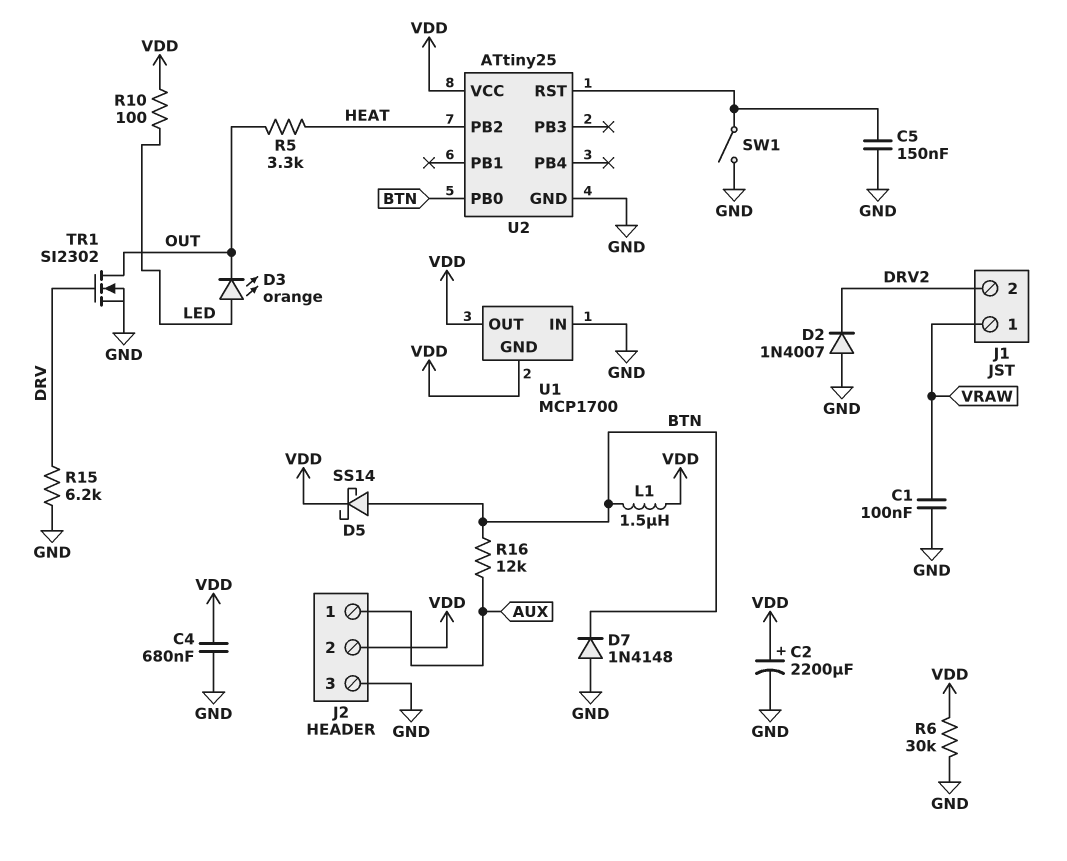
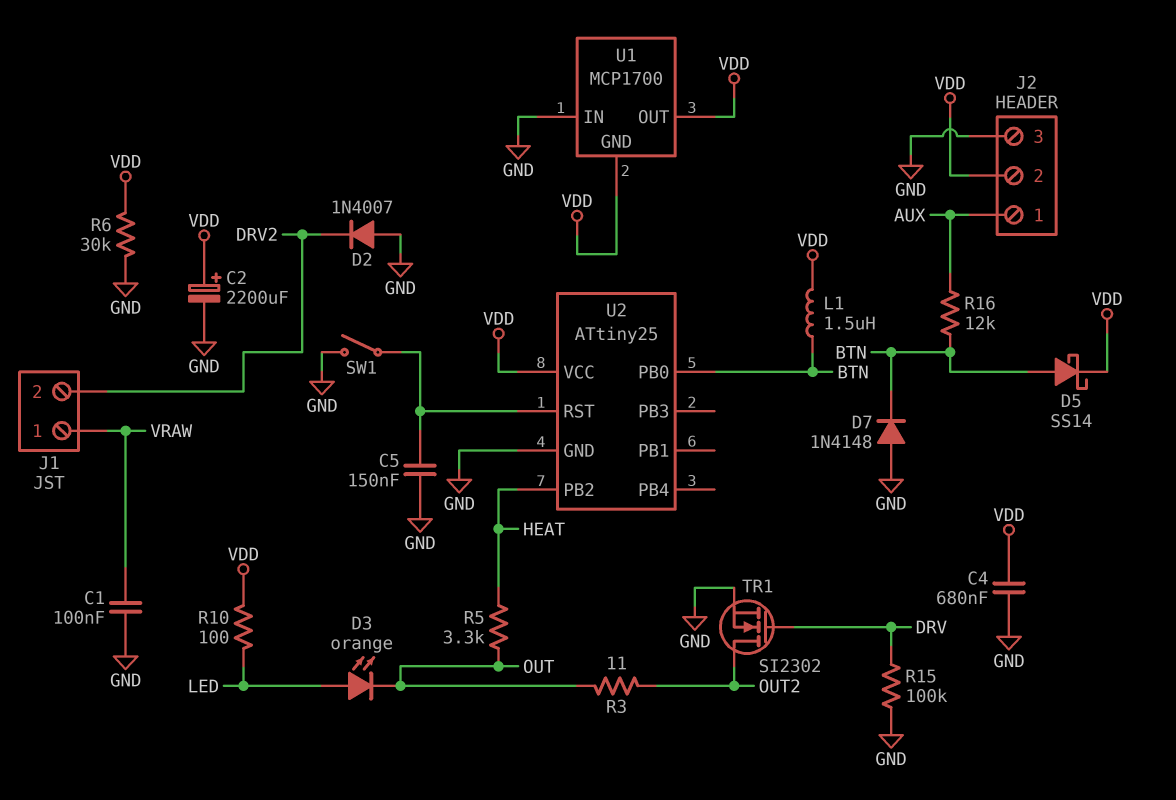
R3: none -> 11 (OUT, OUT2)
R15: 6.2k (DRV, GND) -> 100k (DRV, GND)
TR1: NMOS SI2302 (G DRV, D OUT, S GND) -> NMOS SI2302 (G DRV, D OUT2, S GND)

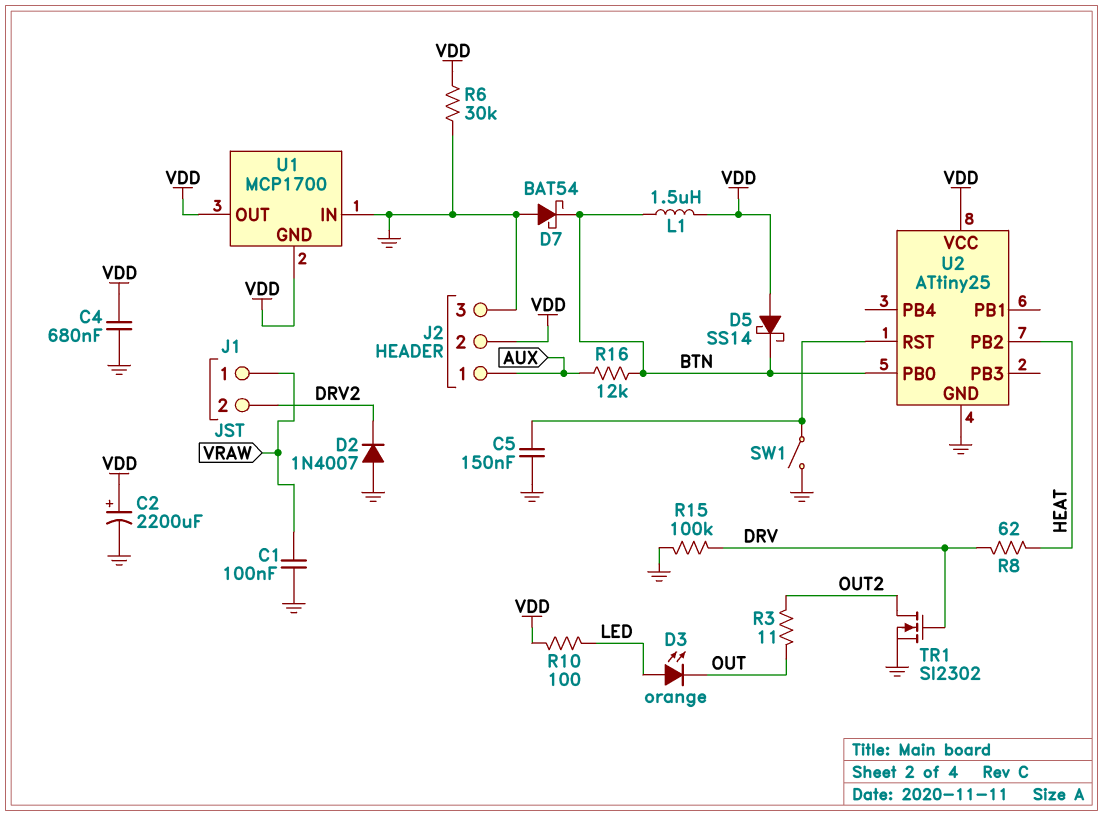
D5: schottky SS14 (A BTN, K VDD) -> schottky SS14 (A VDD, K BTN)
D7: diode 1N4148 (A GND, K BTN) -> schottky BAT54 (A GND, K BTN)
R5: 3.3k (HEAT, OUT) -> none
R8: none -> 62 (DRV, HEAT)

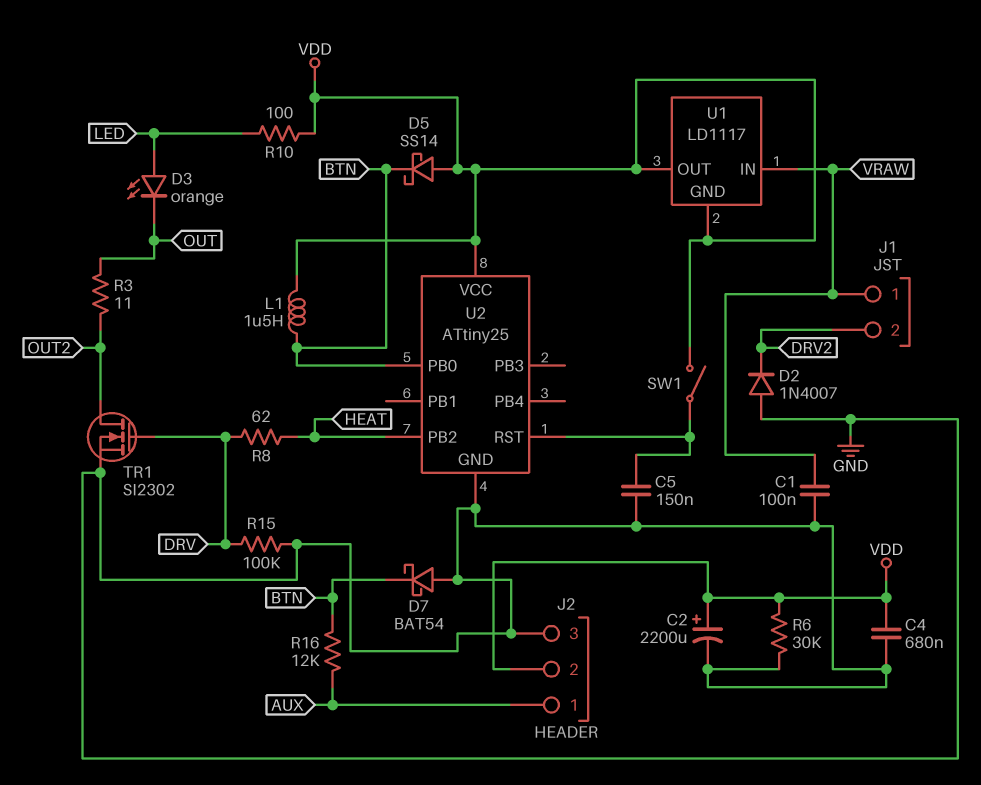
SW1: switch (GND, U2/RST) -> switch (U2/RST, VDD)
U1: MCP1700 -> LD1117
U1 pin IN: GND -> VRAW

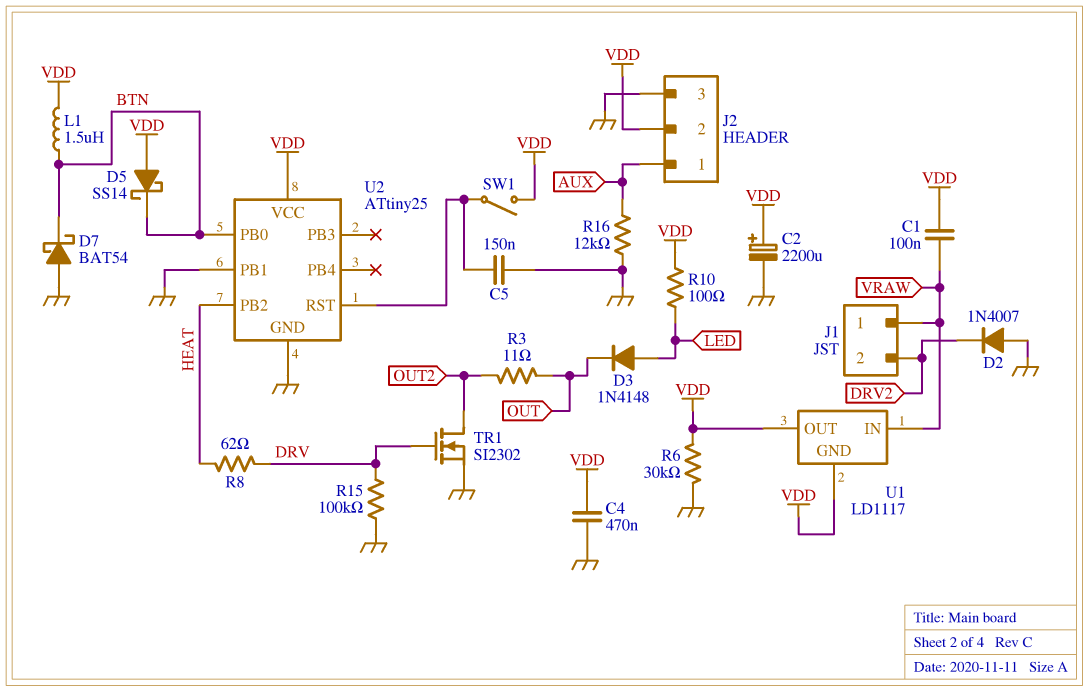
C1: 100nF (GND, VRAW) -> 100nF (VDD, VRAW)
C4: 680nF (GND, VDD) -> 470nF (GND, VDD)
D3: LED orange (A LED, K OUT) -> diode 1N4148 (A LED, K OUT)
R16: 12k (AUX, BTN) -> 12k (AUX, GND)
U2 pin PB1: none -> GND

